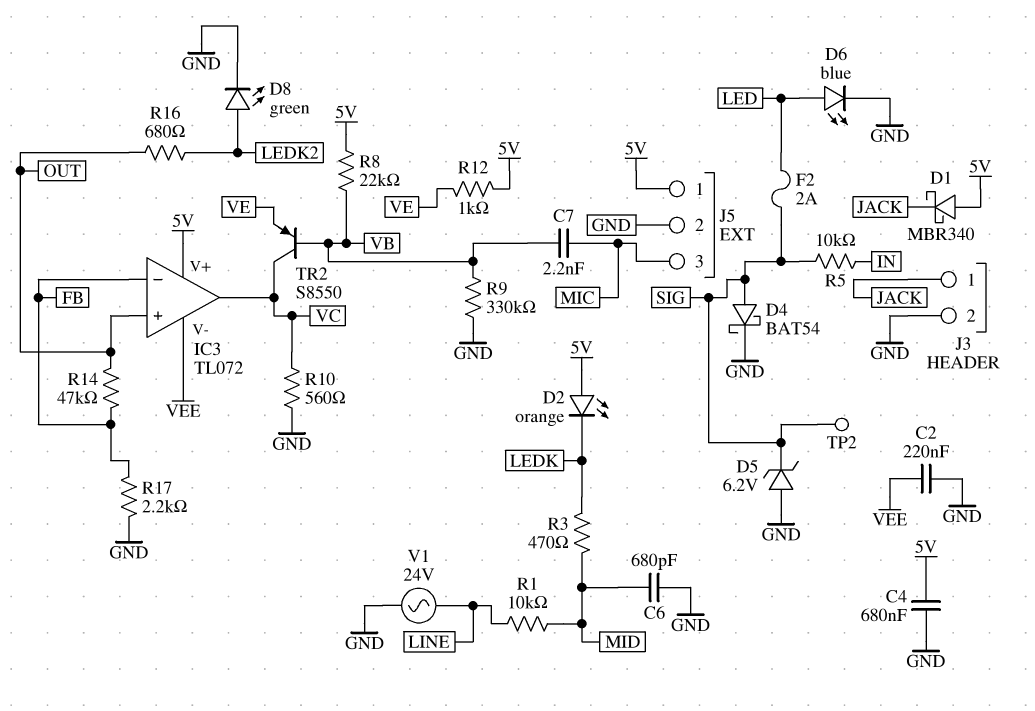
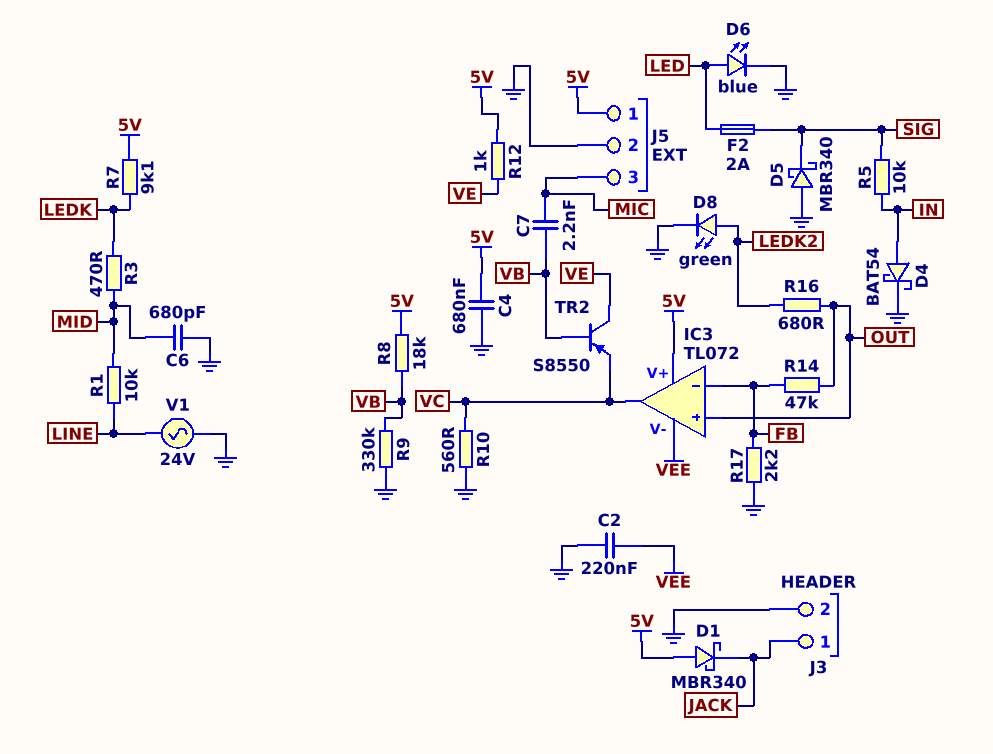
D2: LED orange (A 5V, K LEDK) -> none
D4: schottky BAT54 (A SIG, K GND) -> schottky BAT54 (A IN, K GND)
D5: zener 6.2V (A GND, K SIG) -> schottky MBR340 (A GND, K SIG)
R7: none -> 9.1k (5V, LEDK)
R8: 22k (5V, VB) -> 18k (5V, VB)
TP2: test point (SIG) -> none
TR2: PNP S8550 (B VB, C VC, E VE) -> PNP S8550 (B VB, C VE, E VC)

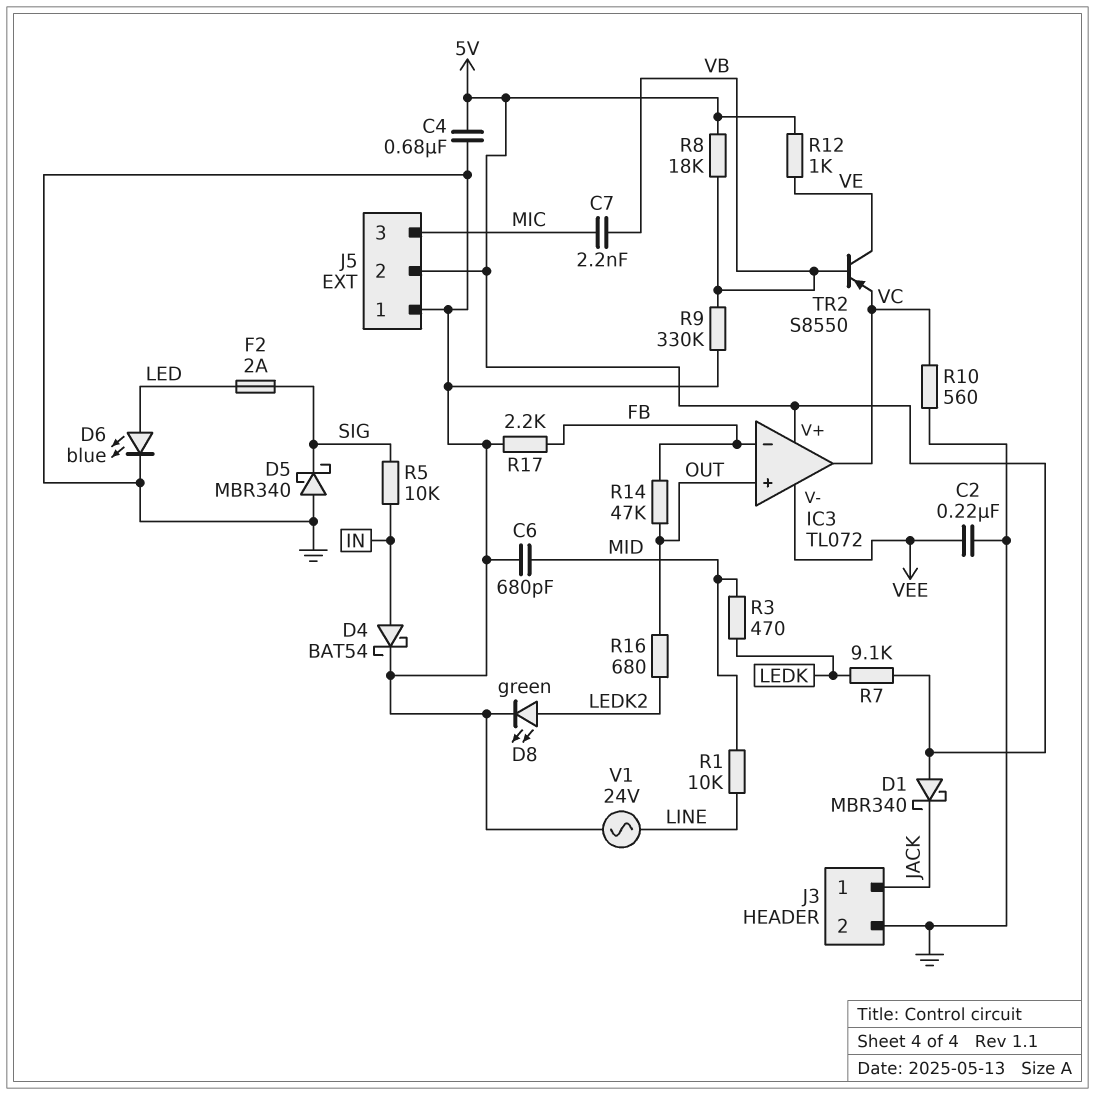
J5 pin 1: 5V -> GND
J5 pin 2: GND -> 5V

